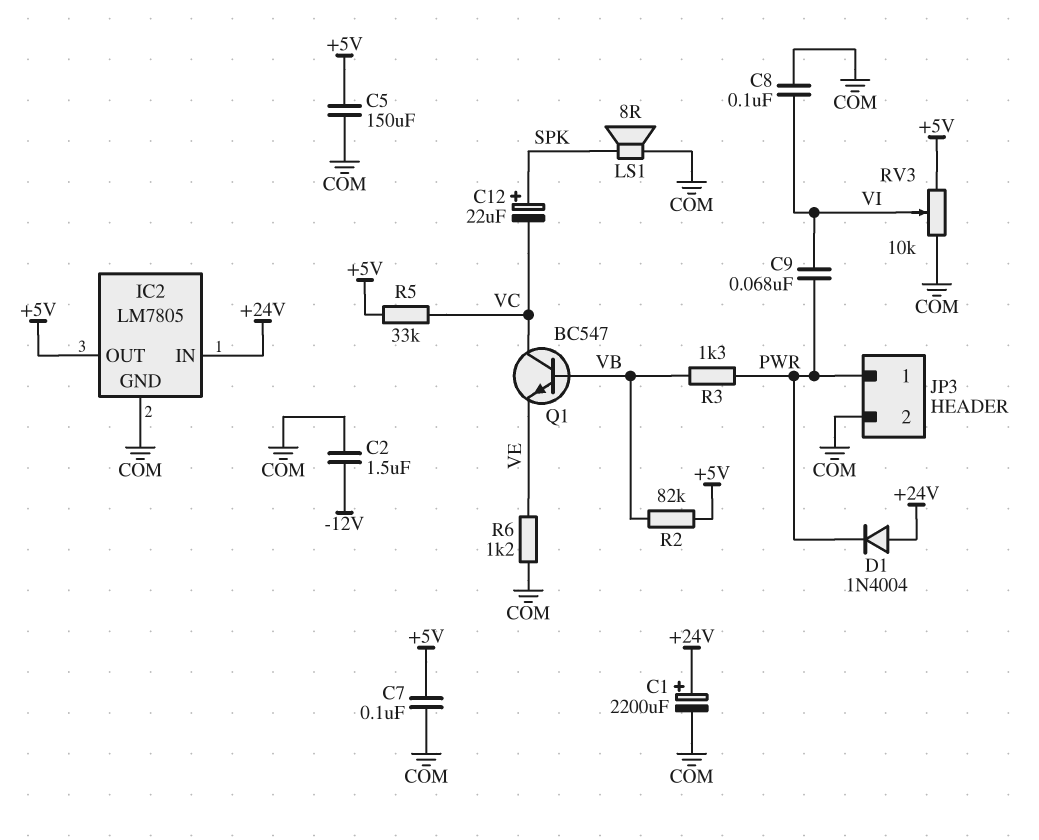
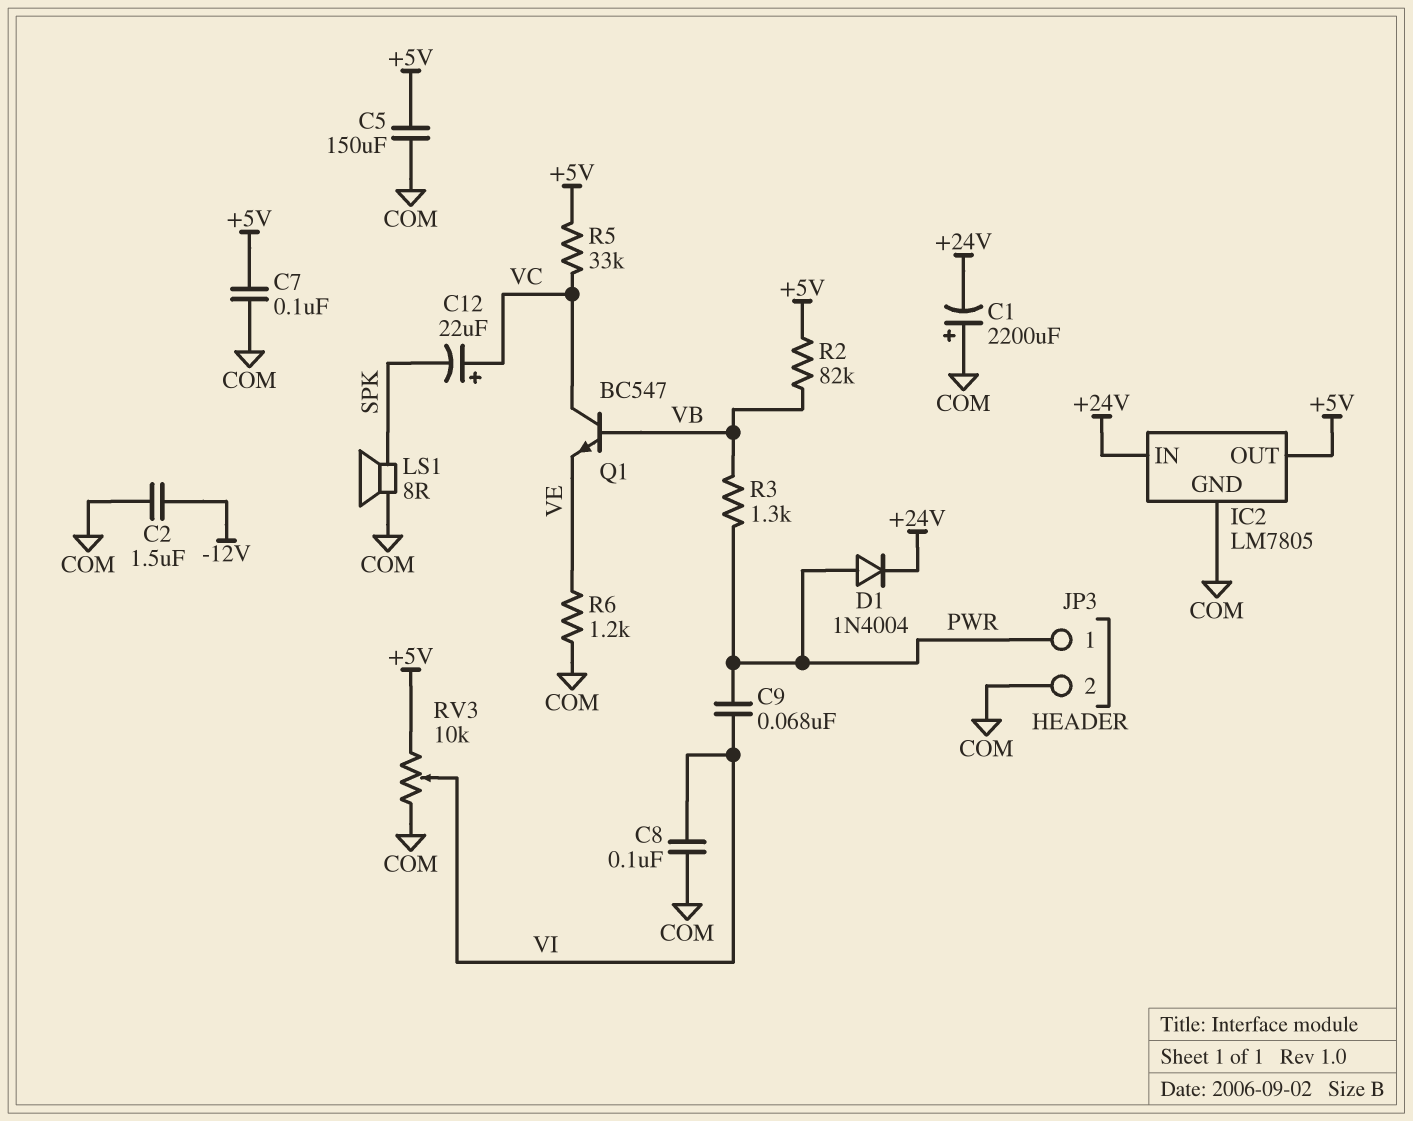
C1: 2200uF (plus +24V, minus COM) -> 2200uF (plus COM, minus +24V)
C12: 22uF (plus SPK, minus VC) -> 22uF (plus VC, minus SPK)
D1: diode 1N4004 (A +24V, K PWR) -> diode 1N4004 (A PWR, K +24V)

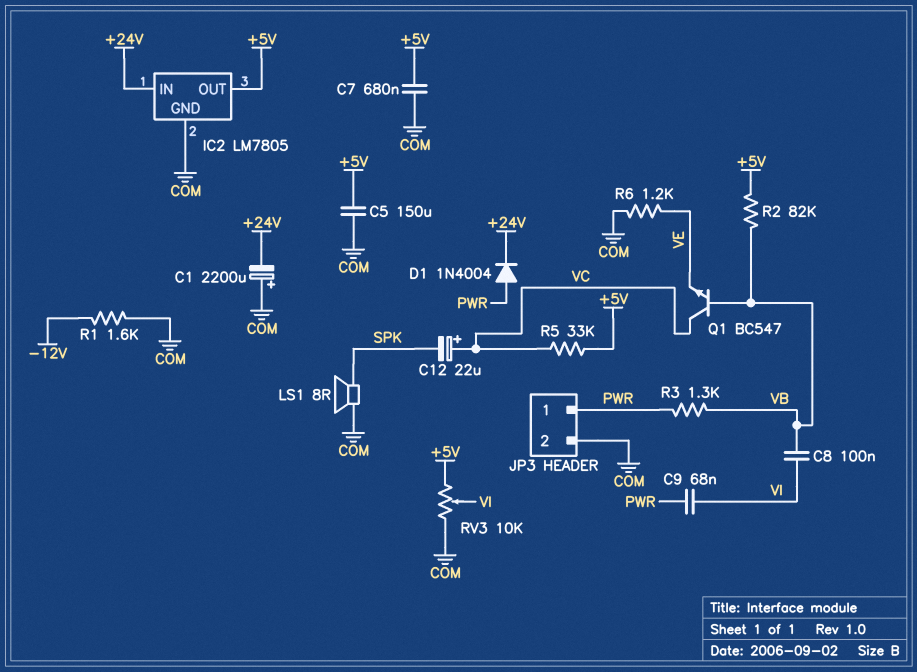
C2: 1.5uF (-12V, COM) -> none
C7: 100nF (+5V, COM) -> 680nF (+5V, COM)
C8: 100nF (COM, VI) -> 100nF (VB, VI)
R1: none -> 1.6k (-12V, COM)

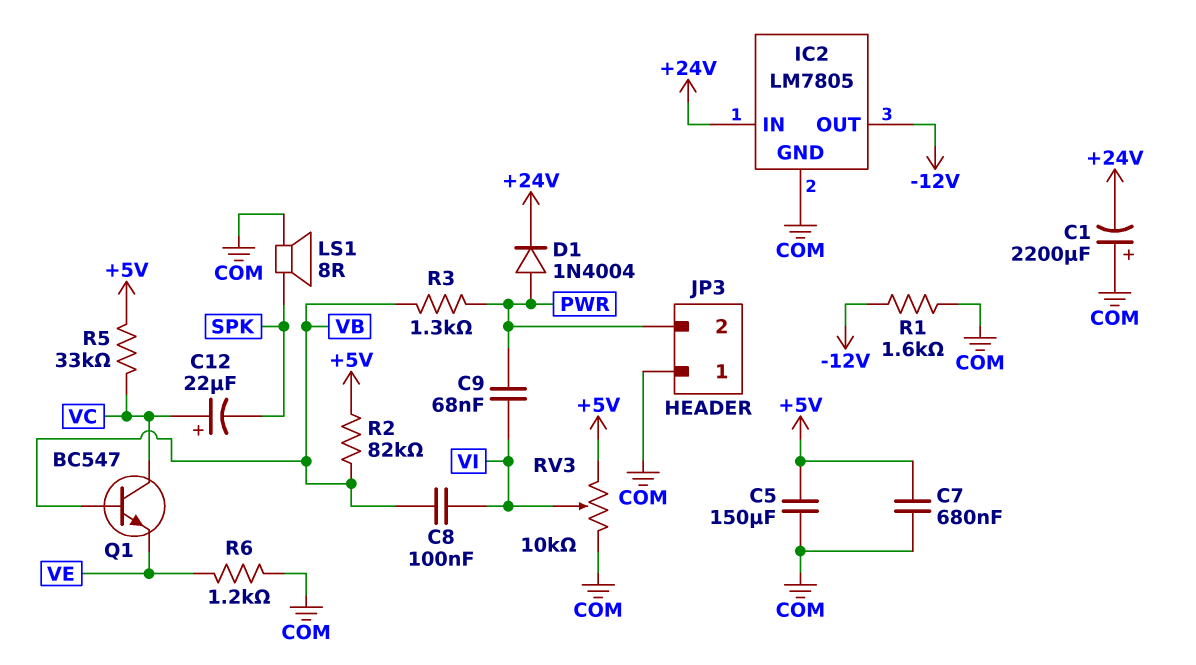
IC2 pin OUT: +5V -> -12V
JP3 pin 1: PWR -> COM
JP3 pin 2: COM -> PWR

